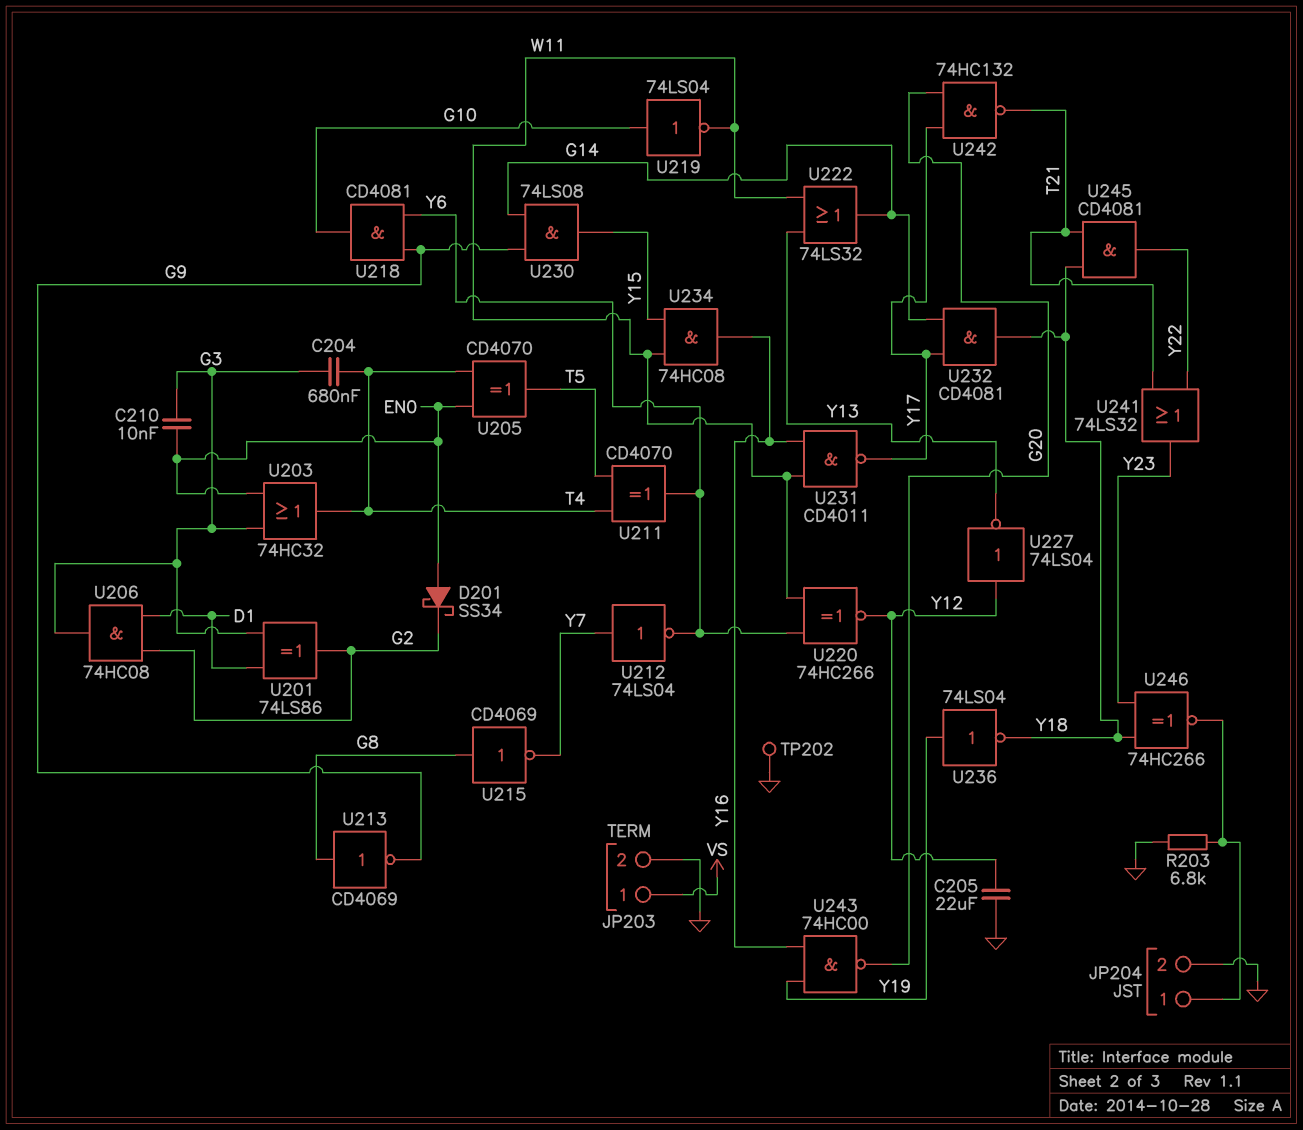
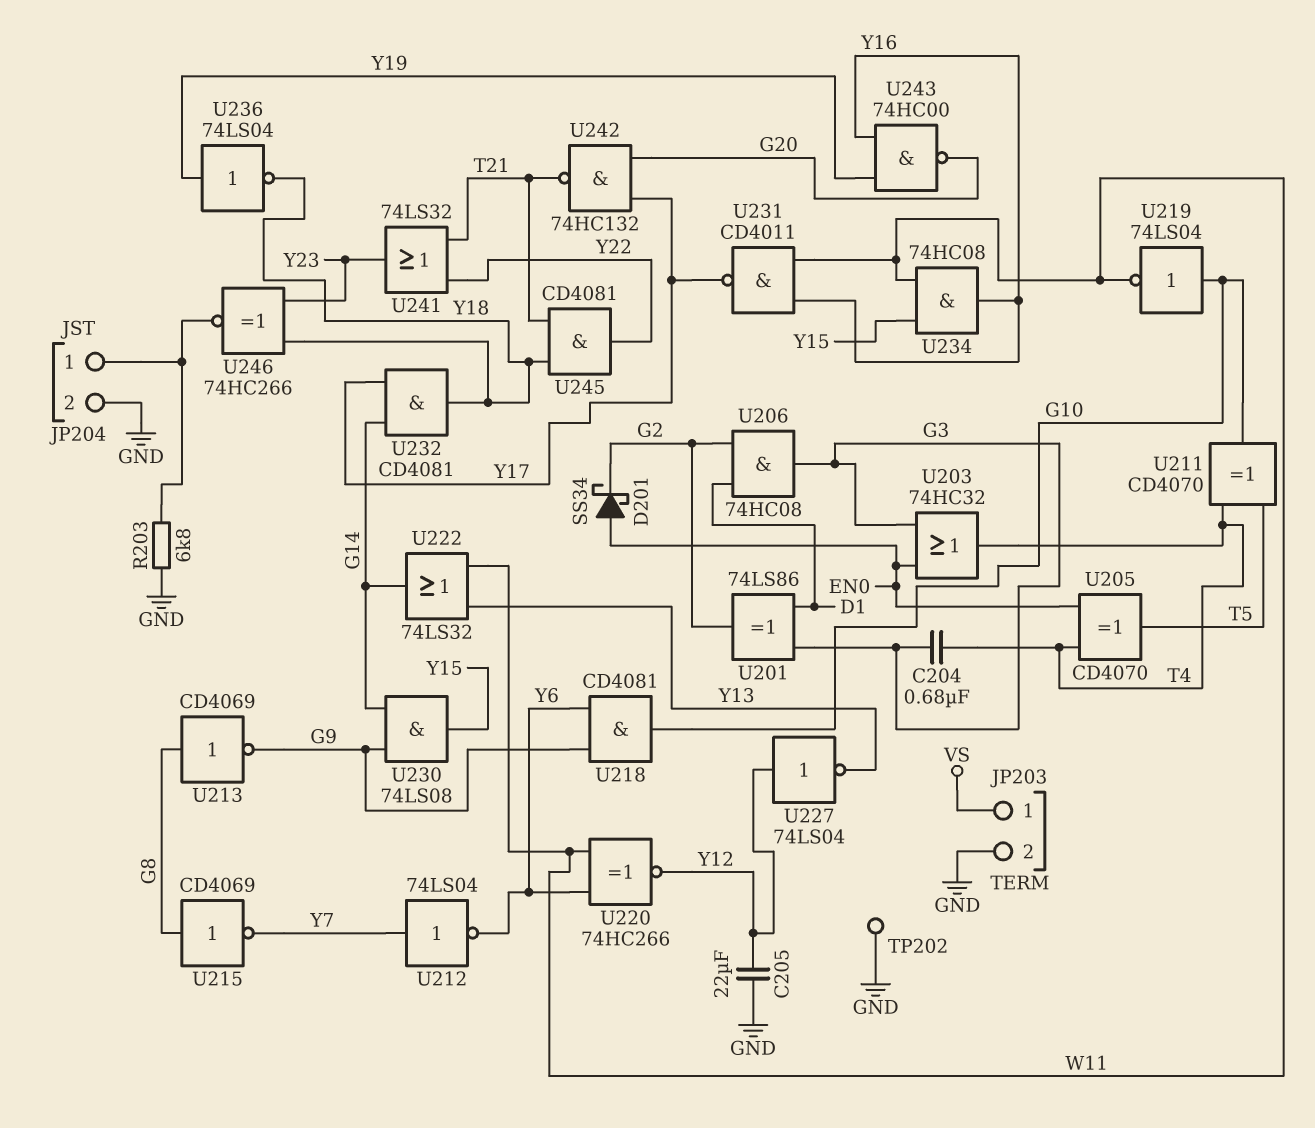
C210: 10nF (EN0, G3) -> none
U211: XOR CD4070 (in T4, in T5, out Y6) -> XOR CD4070 (in T4, in T5, out G10)

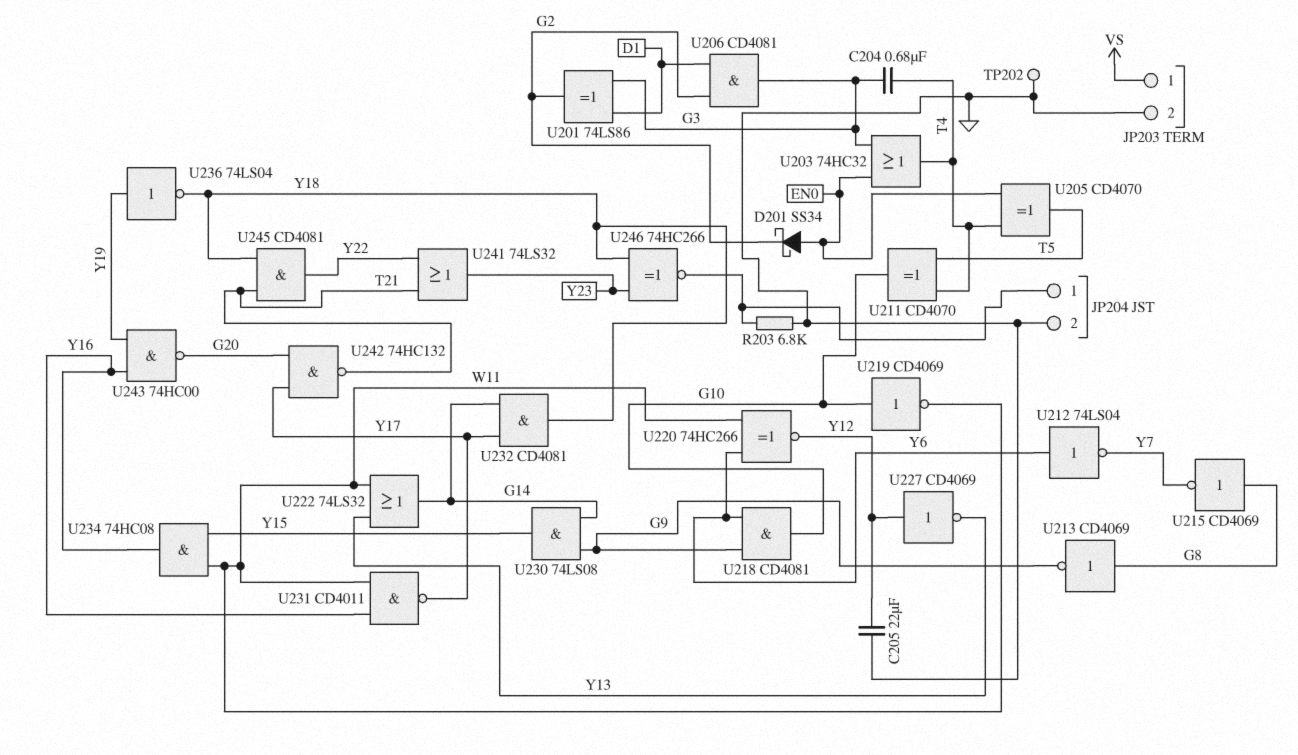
U206: AND 74HC08 (in D1, in G2, out G3) -> AND CD4081 (in D1, in G2, out G3)
U212: NOT 74LS04 (in Y7, out Y6) -> NOT 74LS04 (in Y6, out Y7)
U219: NOT 74LS04 (in G10, out W11) -> NOT CD4069 (in G10, out W11)
U227: NOT 74LS04 (in Y12, out Y13) -> NOT CD4069 (in Y12, out Y13)

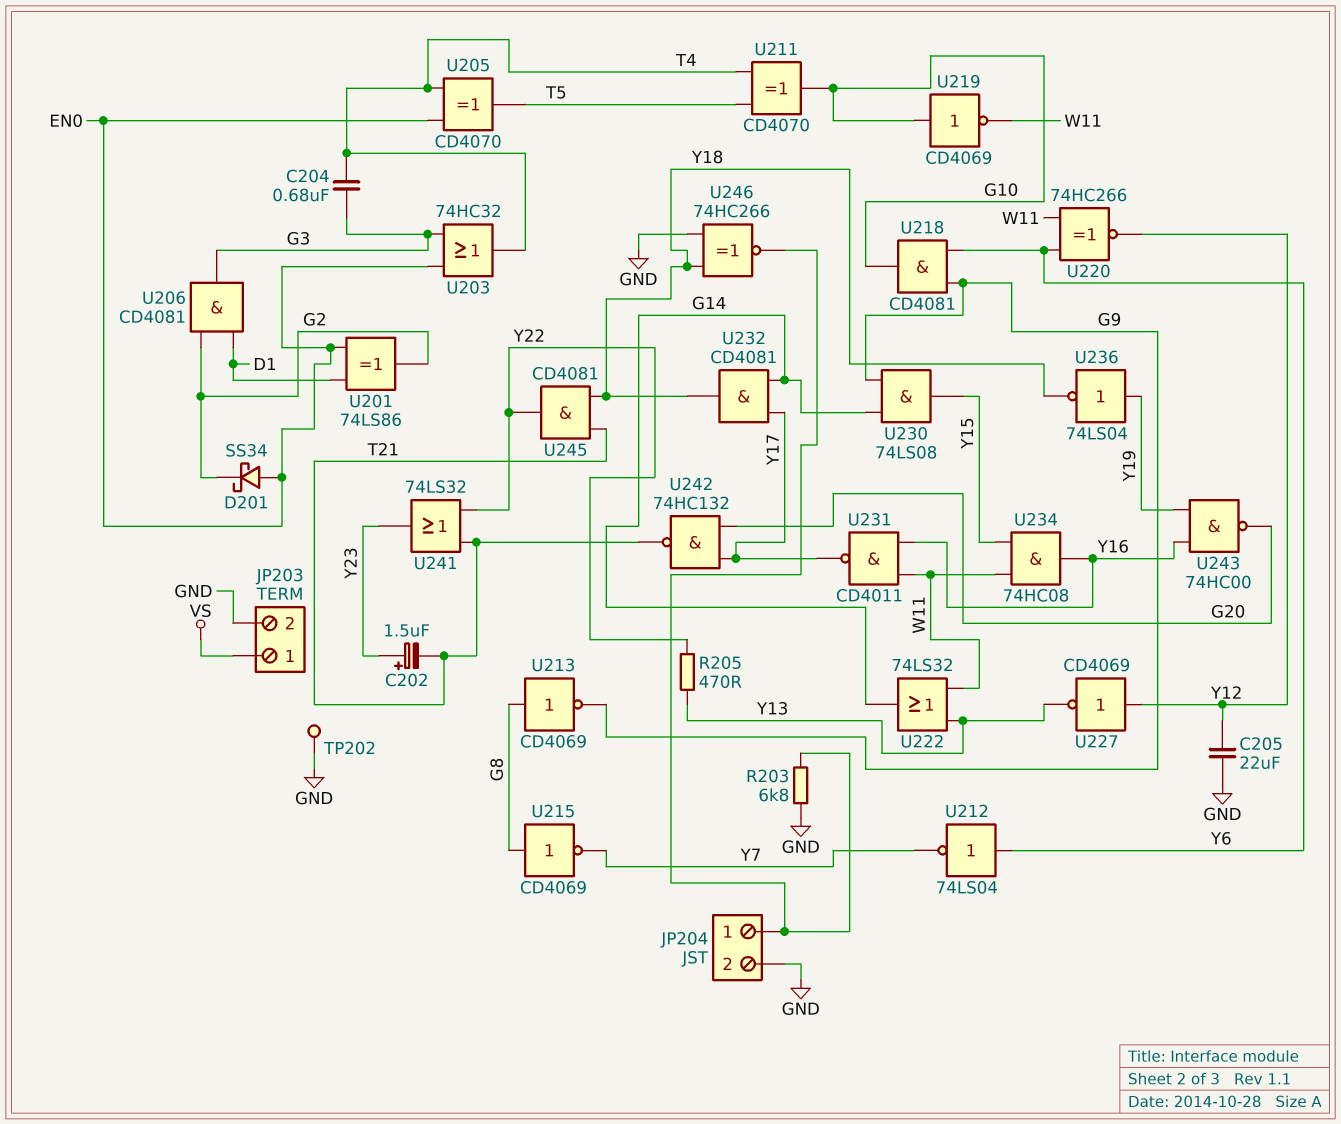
C202: none -> 1.5uF (plus Y23, minus T21)
R205: none -> 470 (Y13, Y22)
U201: XOR 74LS86 (in D1, in G3, out G2) -> XOR 74LS86 (in D1, in EN0, out G2)
U246: XNOR 74HC266 (in Y18, in Y23, out JP204/1) -> XNOR 74HC266 (in GND, in Y18, out JP204/1)

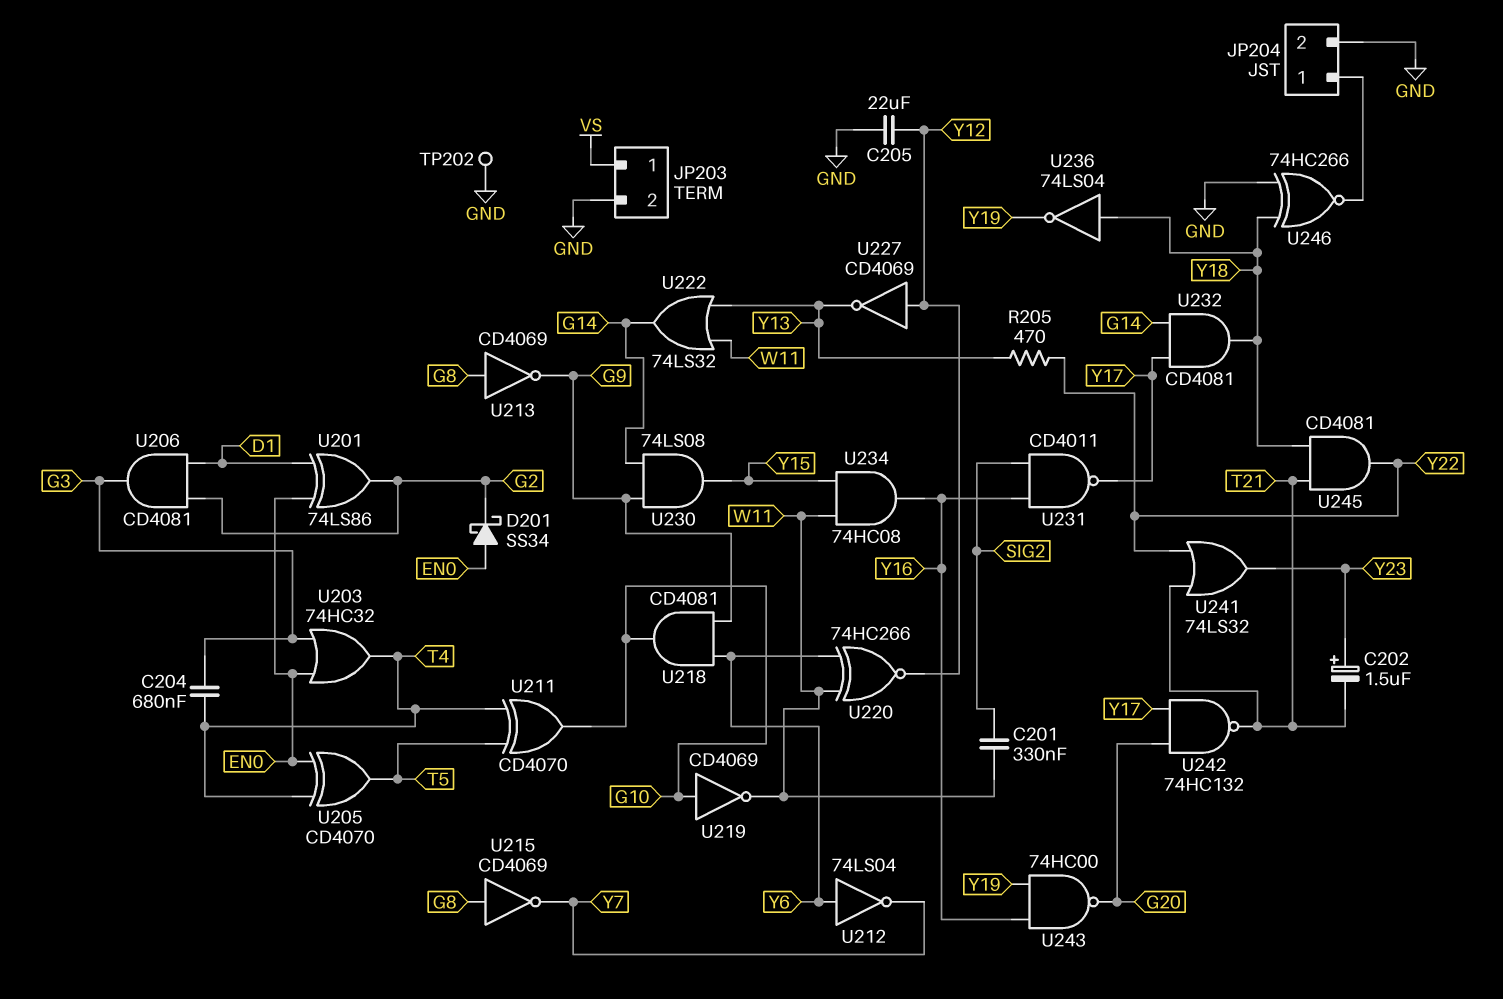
C201: none -> 330nF (SIG2, W11)
R203: 6.8k (GND, JP204/1) -> none
U231: NAND CD4011 (in W11, in Y16, out Y17) -> NAND CD4011 (in SIG2, in Y16, out Y17)
U236: NOT 74LS04 (in Y19, out Y18) -> NOT 74LS04 (in Y18, out Y19)

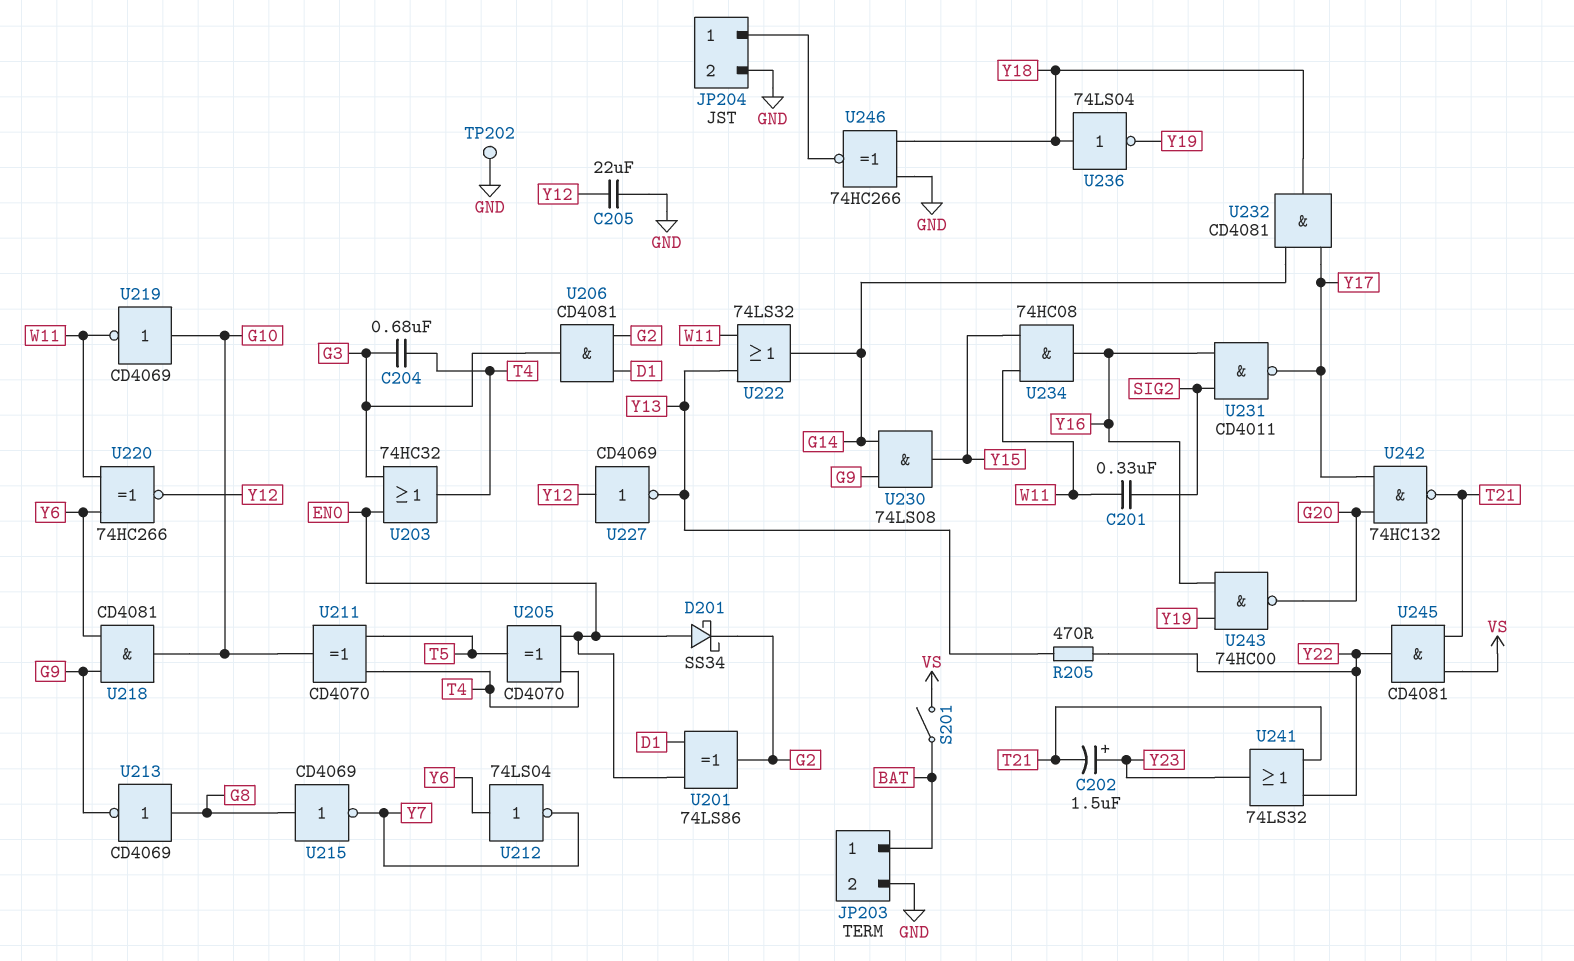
JP203 pin 1: VS -> BAT
S201: none -> switch (BAT, VS)
U245: AND CD4081 (in T21, in Y18, out Y22) -> AND CD4081 (in T21, in VS, out Y22)

